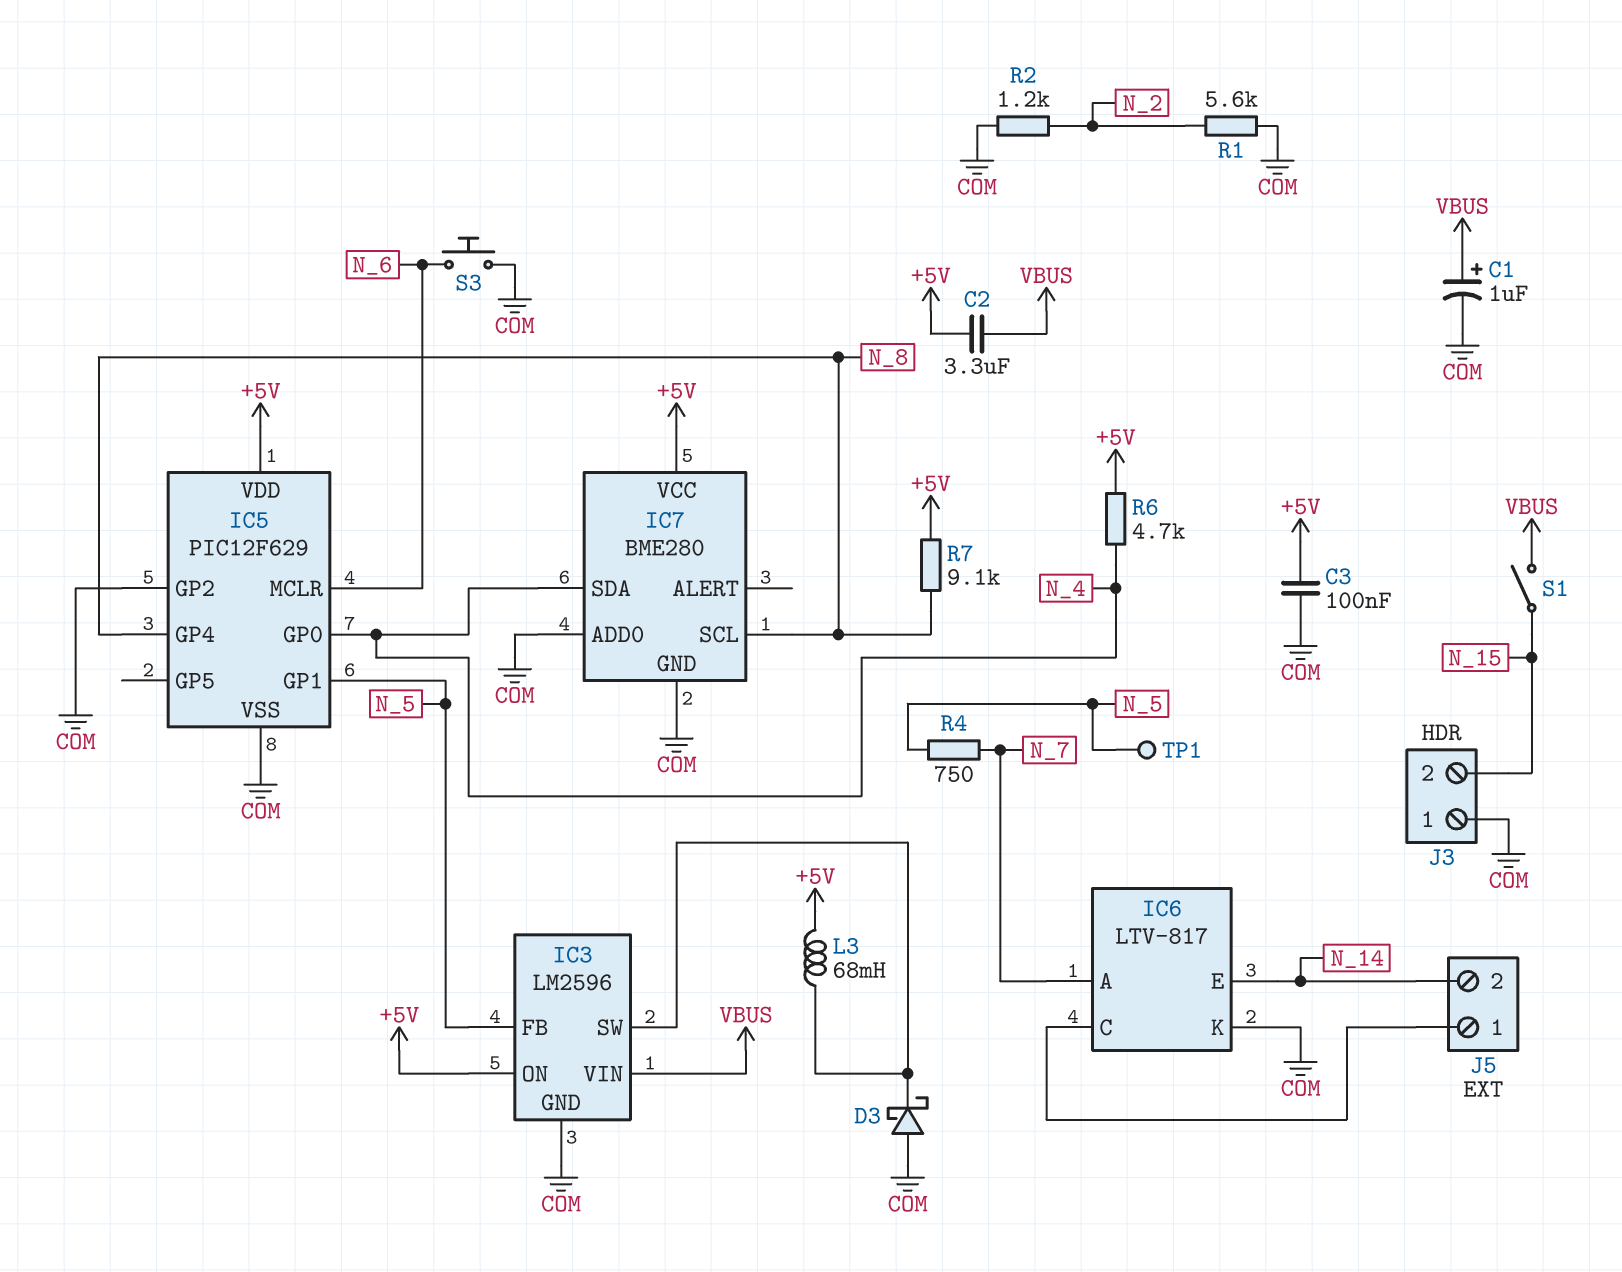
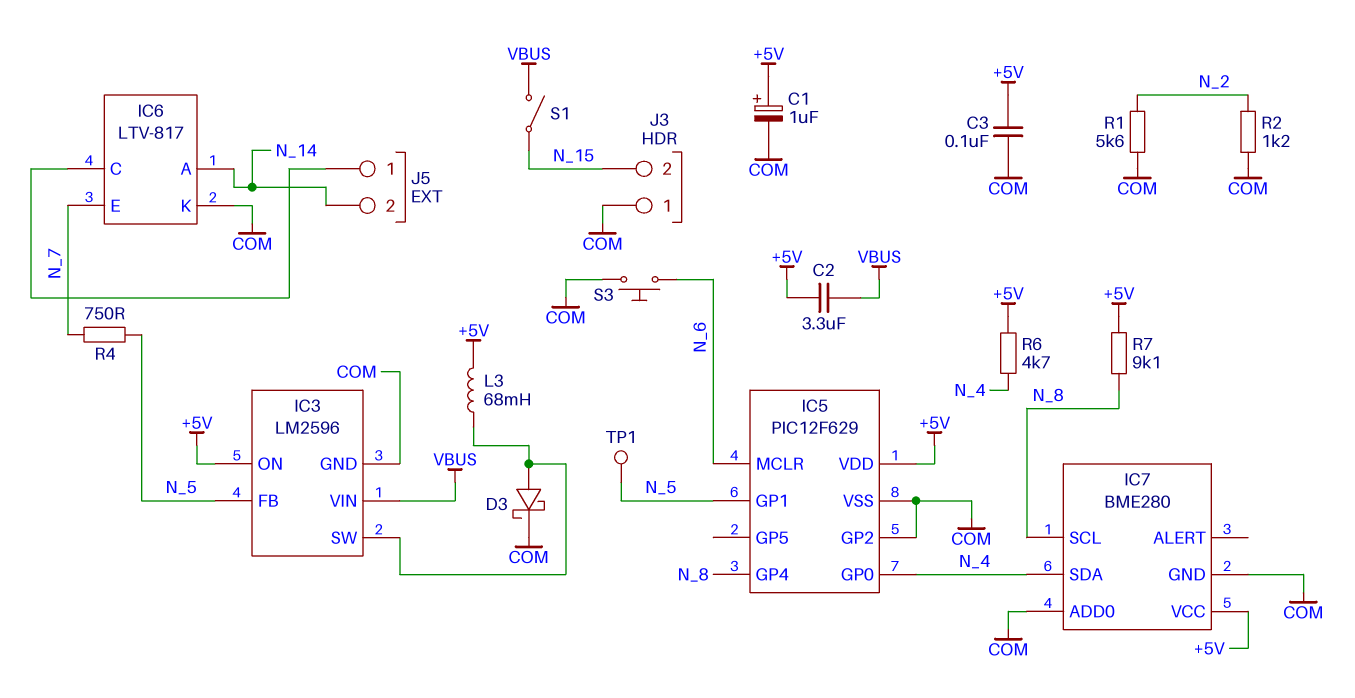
C1: 1uF (plus VBUS, minus COM) -> 1uF (plus +5V, minus COM)
D3: schottky (A COM, K IC3/SW) -> schottky (A IC3/SW, K COM)
IC6 pin A: N_7 -> N_14
IC6 pin E: N_14 -> N_7

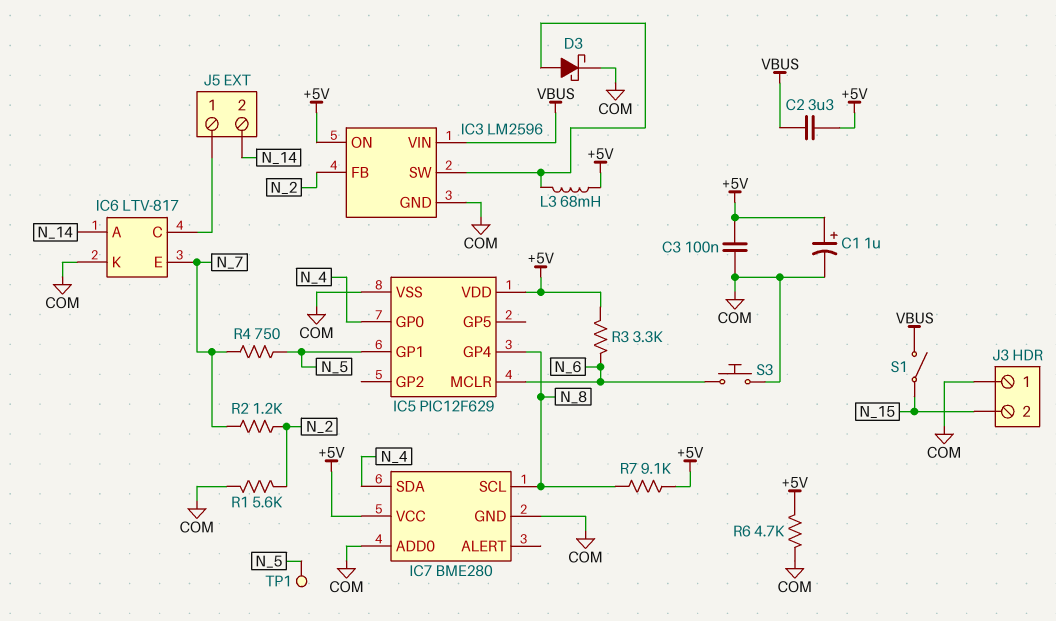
IC3 pin FB: N_5 -> N_2
IC5 pin GP2: COM -> none
R2: 1.2k (COM, N_2) -> 1.2k (N_2, N_7)
R3: none -> 3.3k (+5V, N_6)
R6: 4.7k (+5V, N_4) -> 4.7k (+5V, COM)

